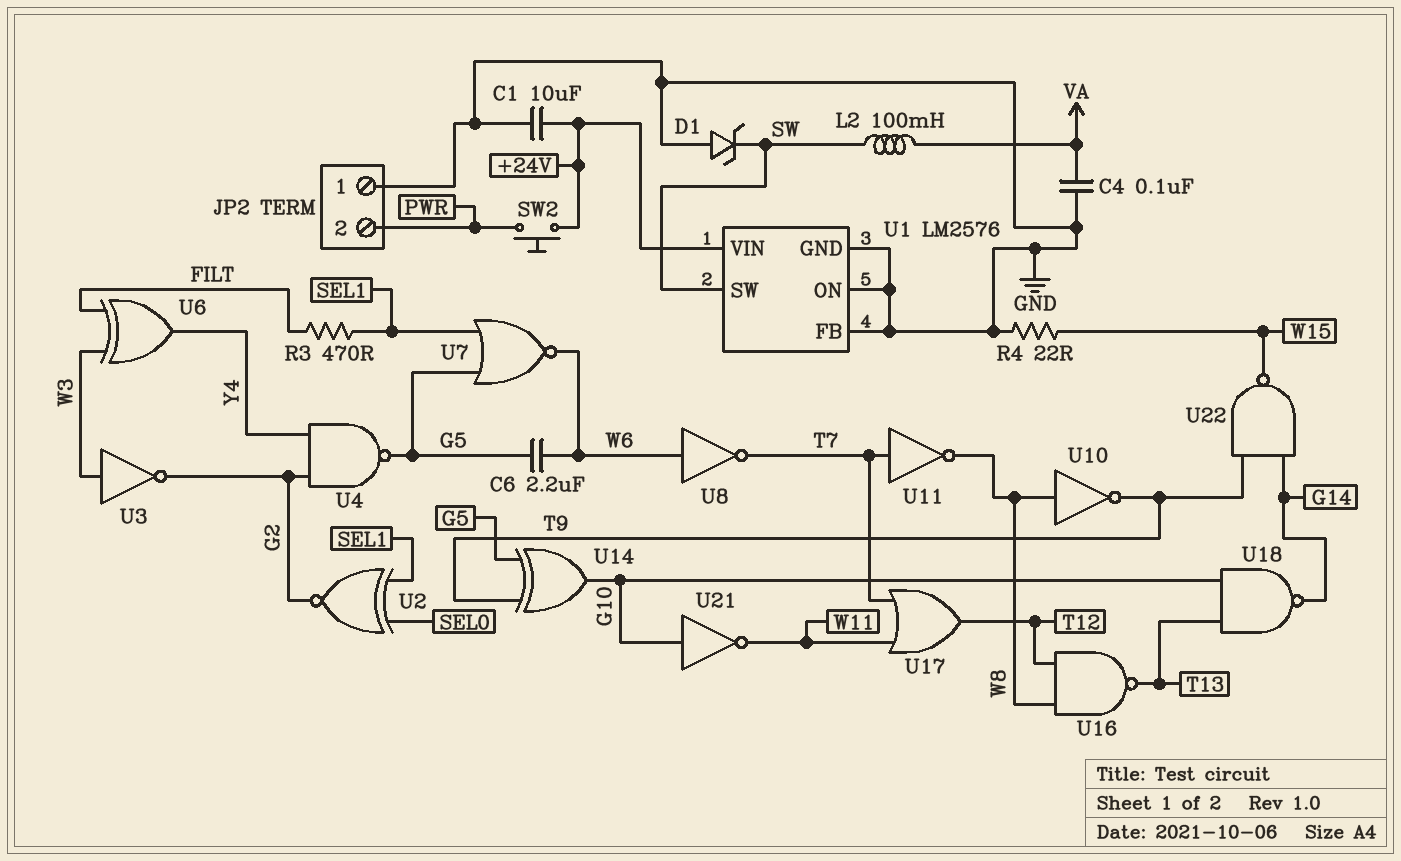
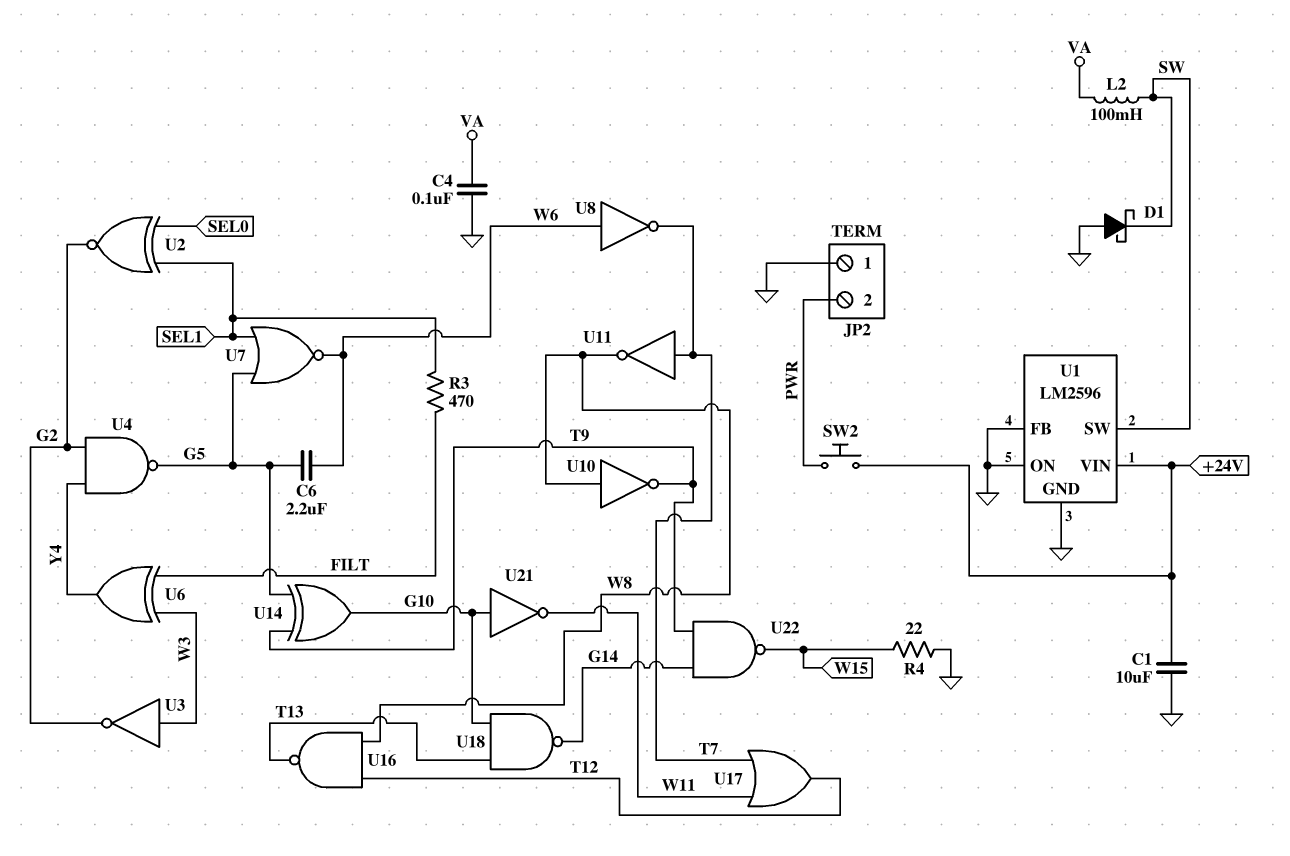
D1: zener (A GND, K SW) -> schottky (A GND, K SW)
U1: LM2576 -> LM2596

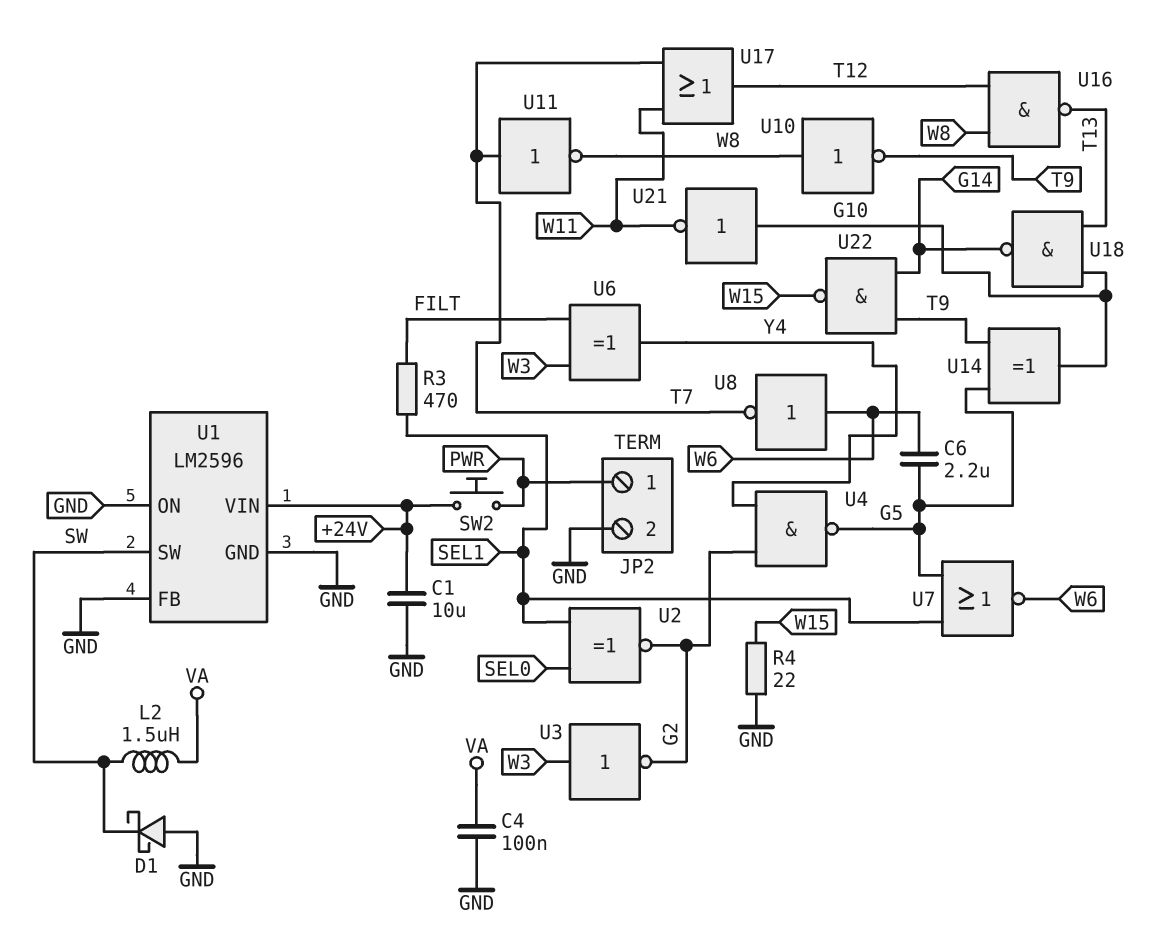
JP2 pin 1: GND -> PWR
JP2 pin 2: PWR -> GND
L2: 100mH (SW, VA) -> 1.5uH (SW, VA)

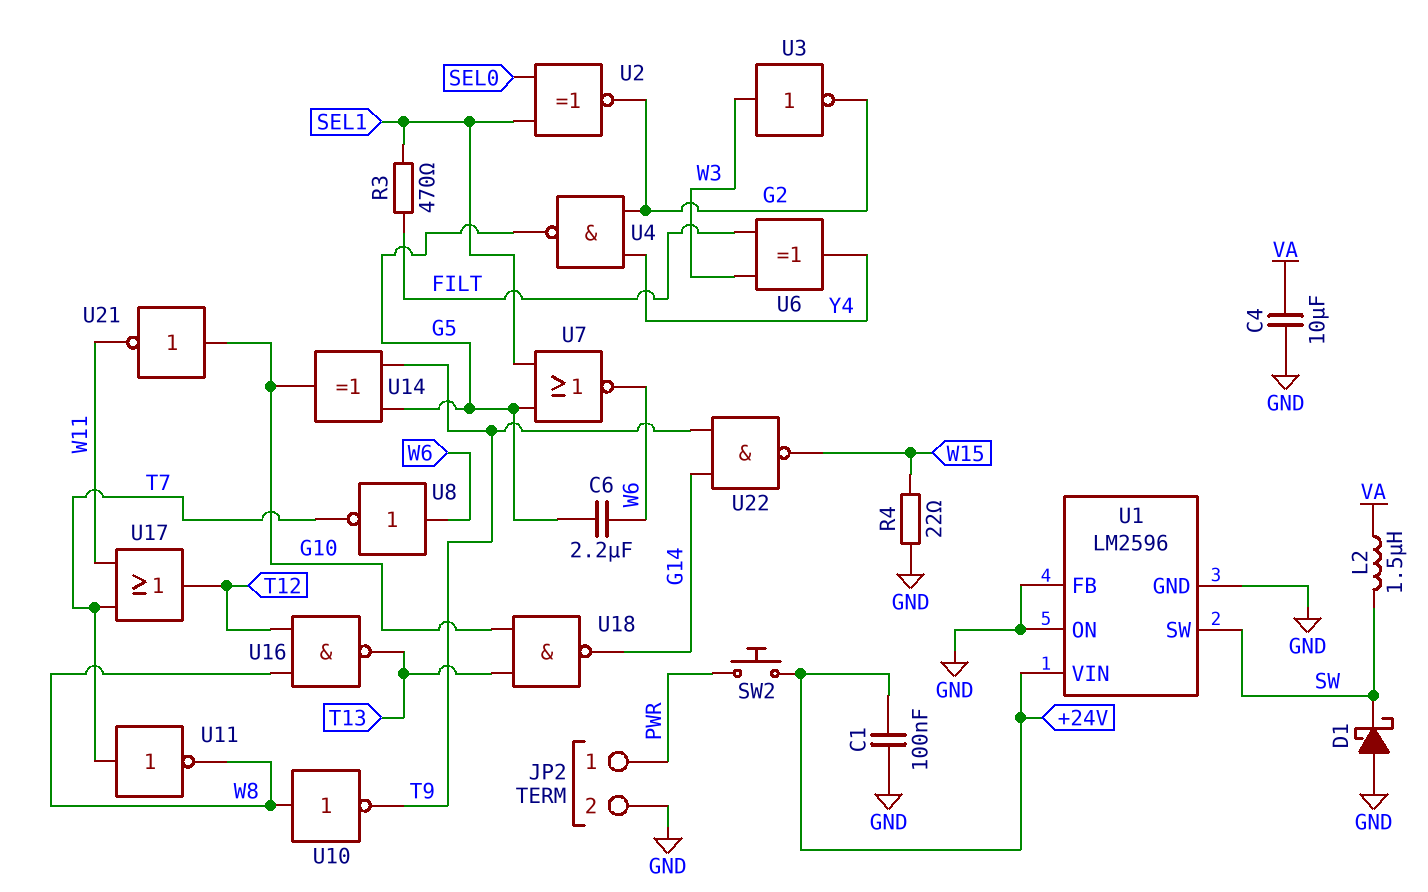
C1: 10uF (+24V, GND) -> 100nF (+24V, GND)
C4: 100nF (GND, VA) -> 10uF (GND, VA)

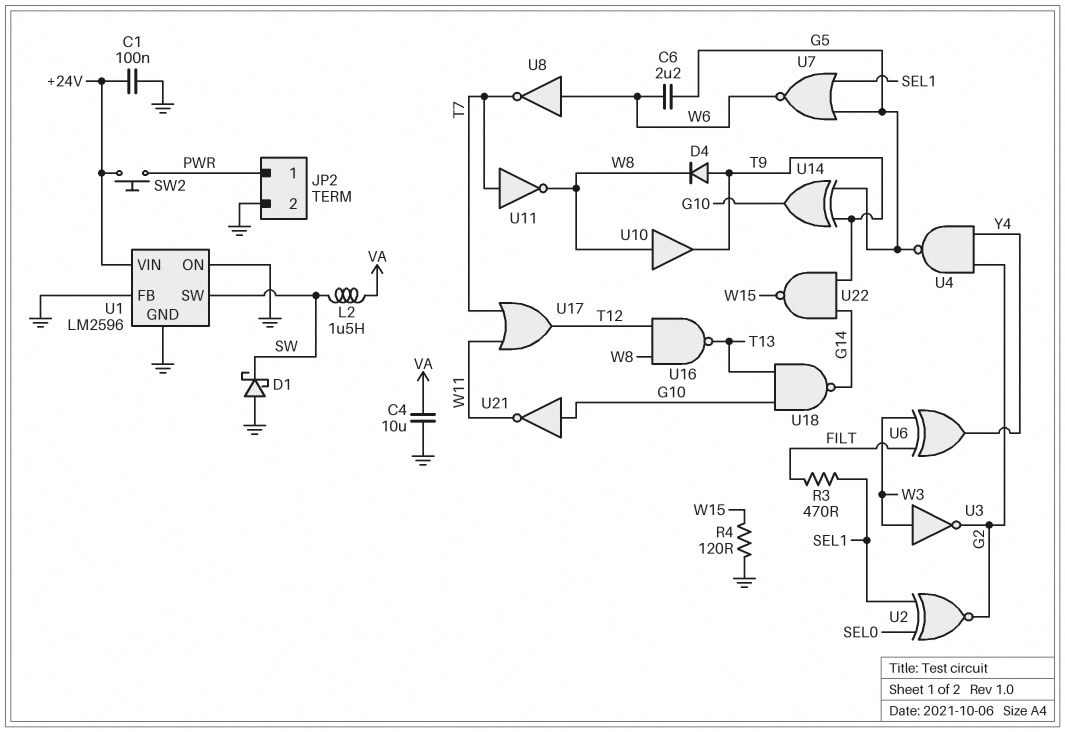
D4: none -> diode (A T9, K W8)
R4: 22 (GND, W15) -> 120 (GND, W15)
U10: NOT (in W8, out T9) -> buffer (in W8, out T9)

